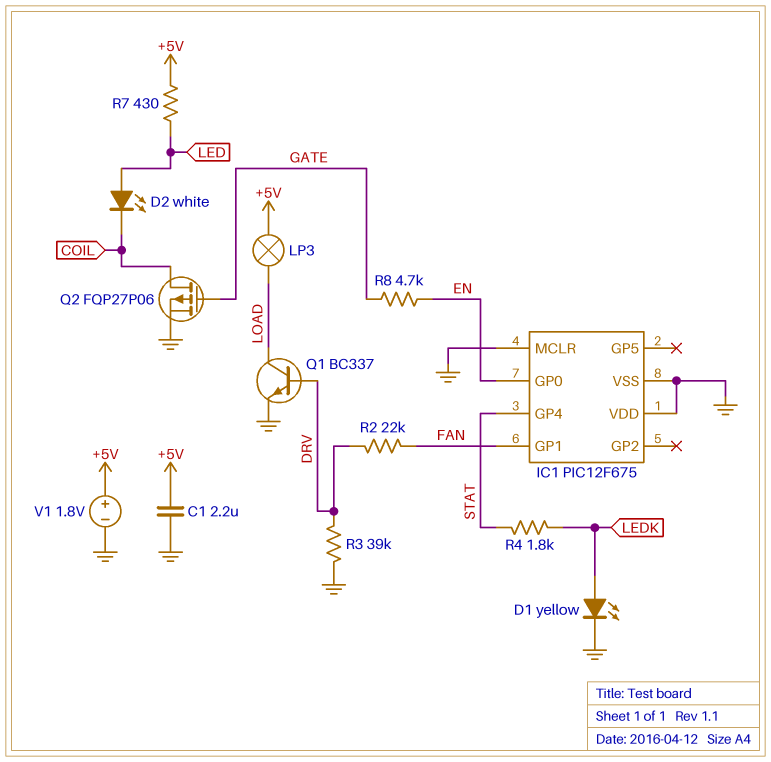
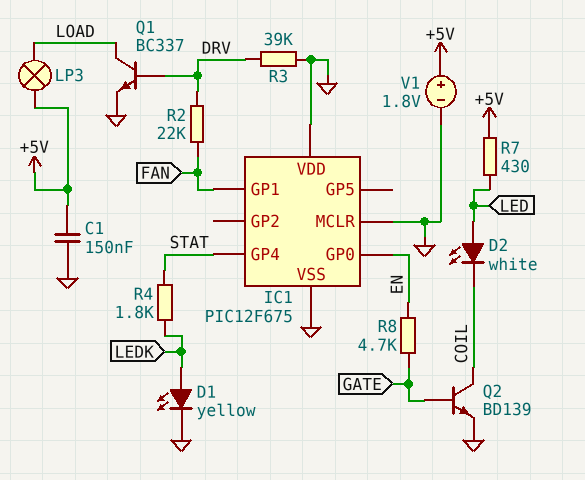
C1: 2.2uF (+5V, GND) -> 150nF (+5V, GND)
Q2: PMOS FQP27P06 (G GATE, D COIL, S GND) -> NPN BD139 (B GATE, C COIL, E GND)

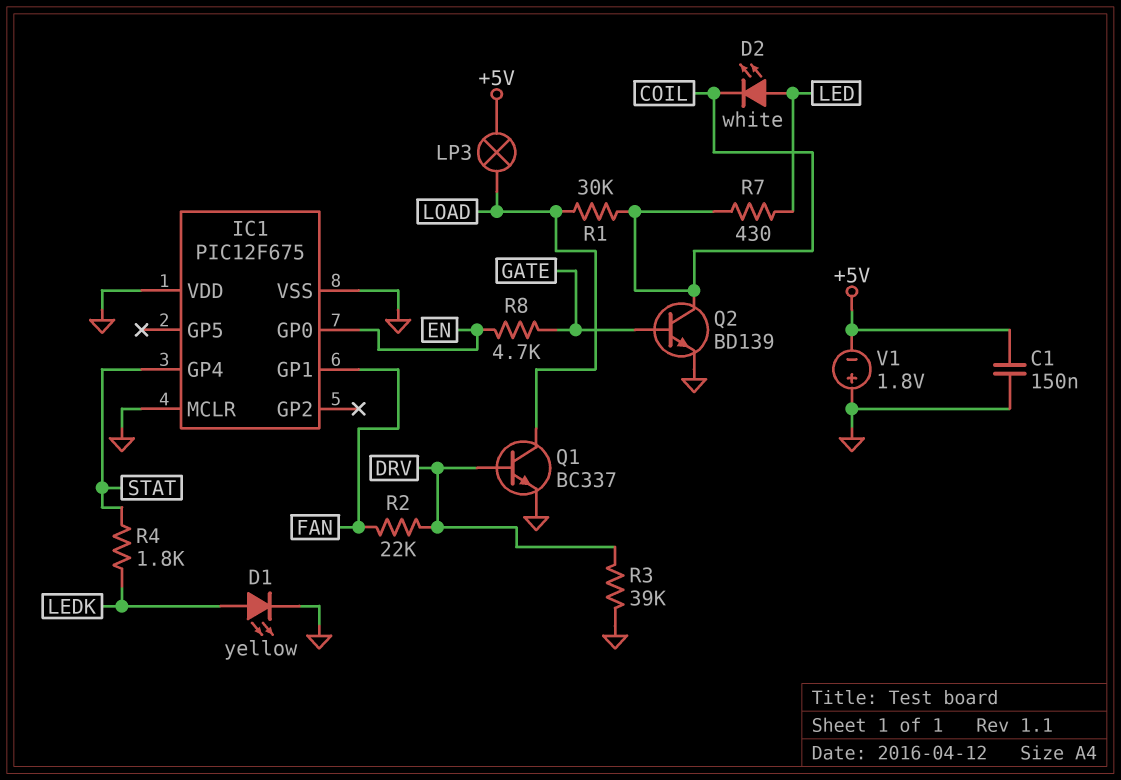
R1: none -> 30k (COIL, LOAD)
R7: 430 (+5V, LED) -> 430 (COIL, LED)
V1: 1.8V (plus +5V, minus GND) -> 1.8V (plus GND, minus +5V)

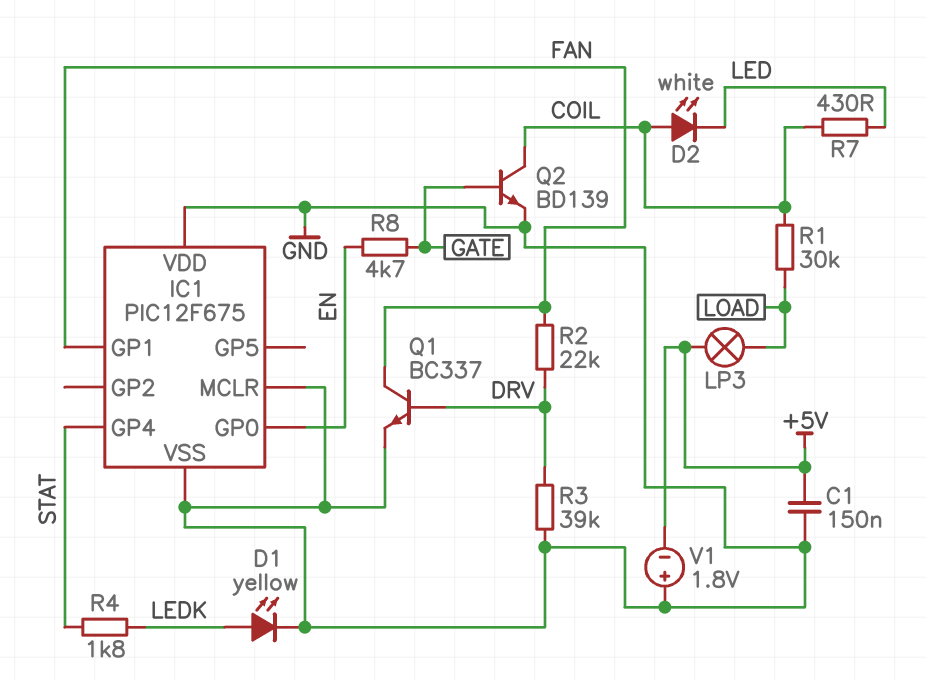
D2: LED white (A LED, K COIL) -> LED white (A COIL, K LED)
Q1: NPN BC337 (B DRV, C LOAD, E GND) -> NPN BC337 (B DRV, C FAN, E GND)

